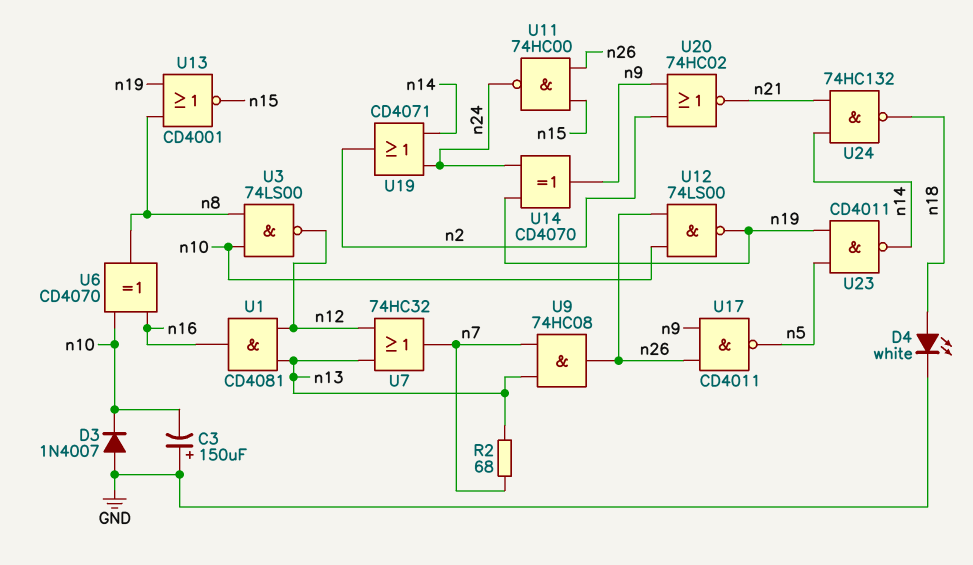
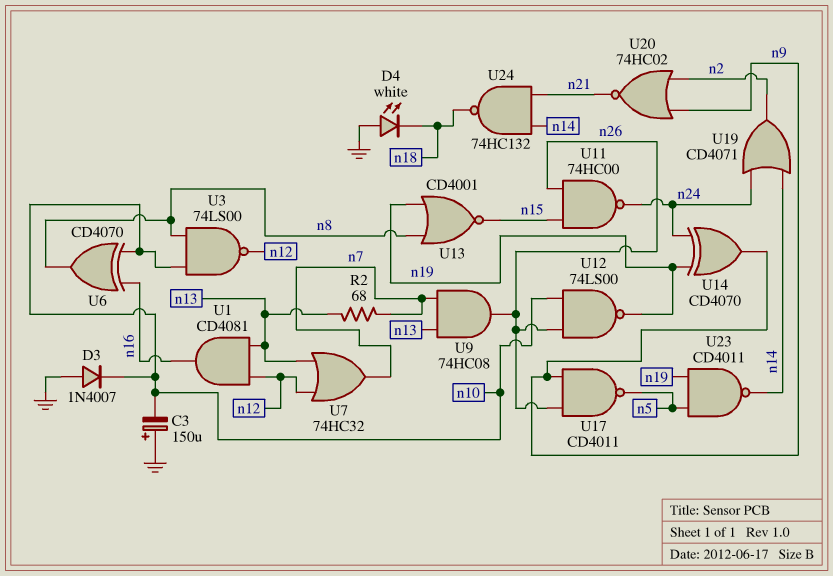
D4: LED white (A n18, K GND) -> LED white (A GND, K n18)

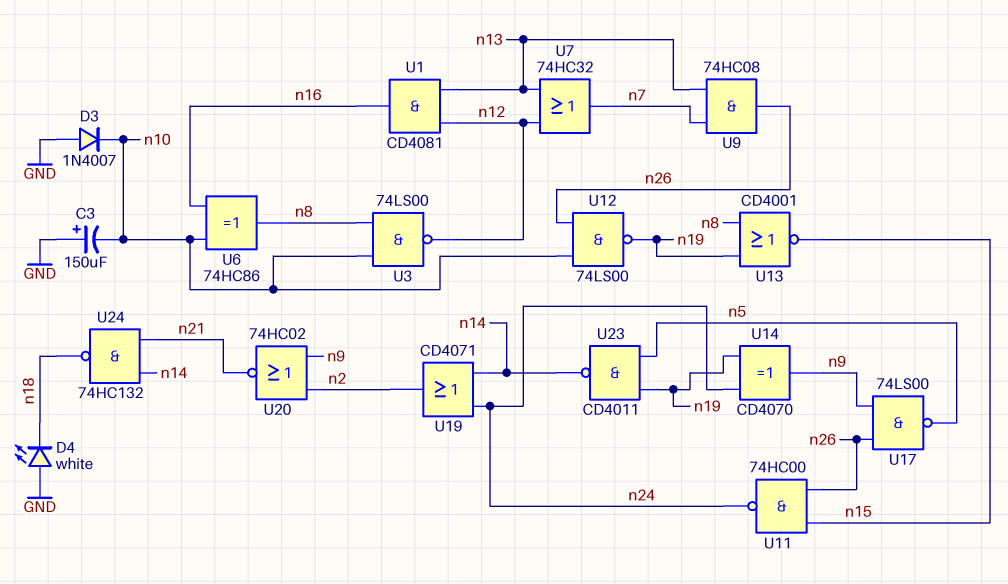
R2: 68 (n7, n13) -> none
U6: XOR CD4070 (in n10, in n16, out n8) -> XOR 74HC86 (in n10, in n16, out n8)
U17: NAND CD4011 (in n9, in n26, out n5) -> NAND 74LS00 (in n9, in n26, out n5)

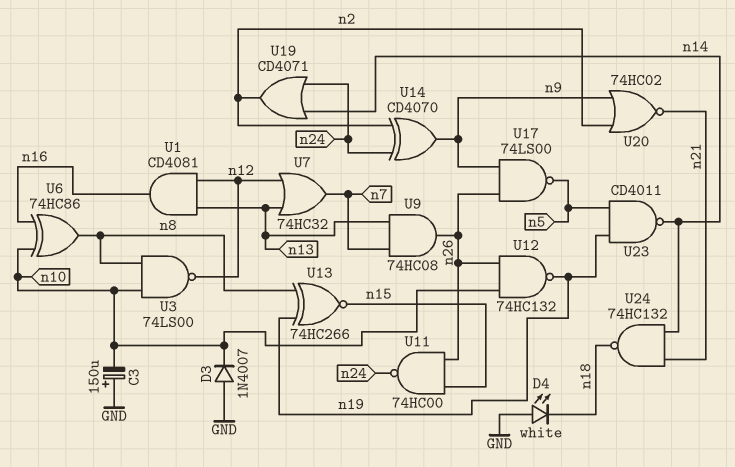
U12: NAND 74LS00 (in n10, in n26, out n19) -> NAND 74HC132 (in n10, in n26, out n19)
U13: NOR CD4001 (in n8, in n19, out n15) -> XNOR 74HC266 (in n8, in n19, out n15)
U14: XOR CD4070 (in n19, in n24, out n9) -> XOR CD4070 (in n2, in n24, out n9)

